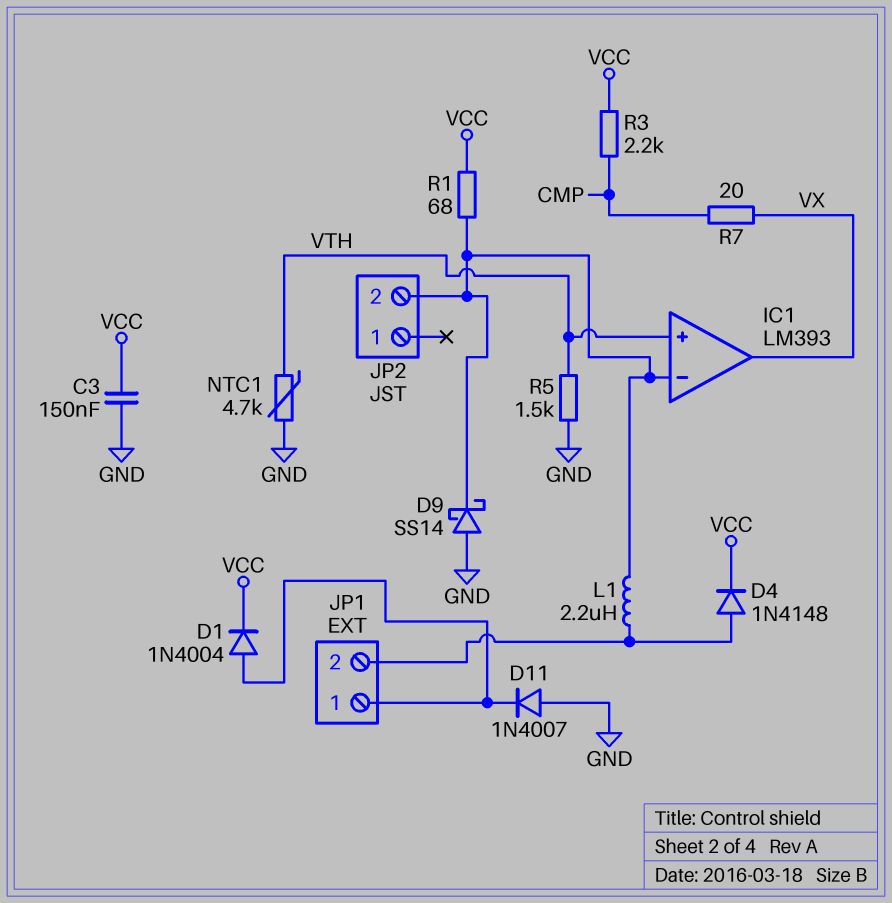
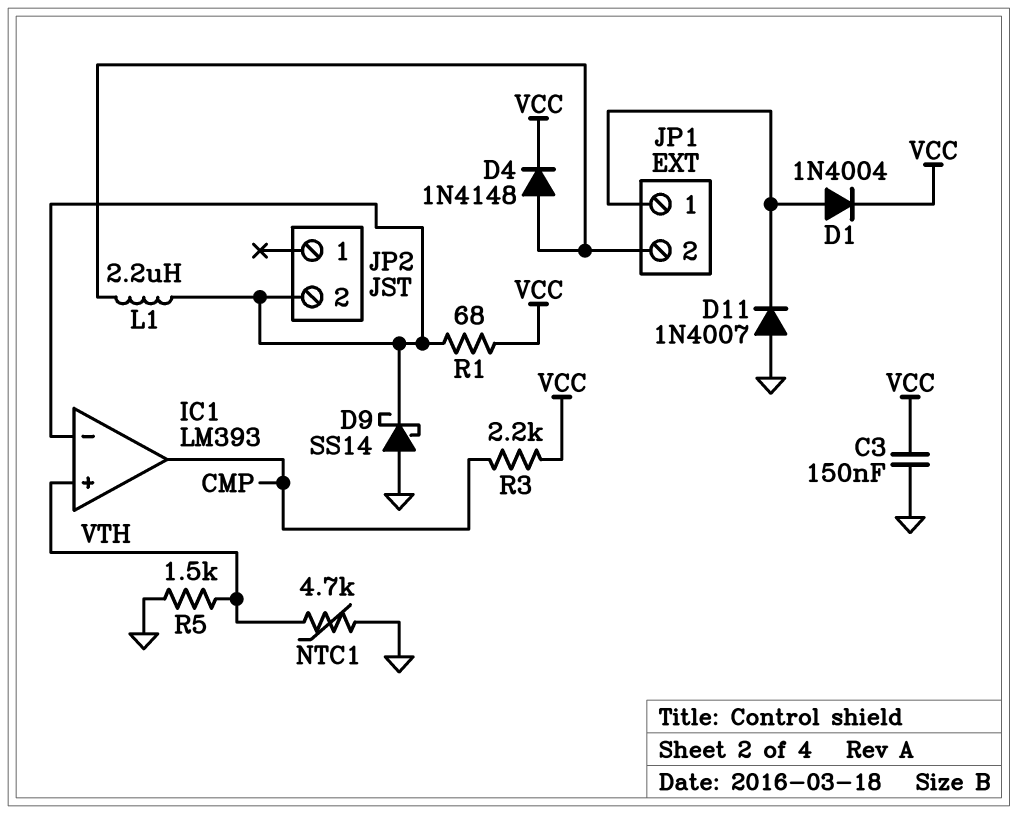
IC1 pin out: VX -> CMP
R7: 20 (CMP, VX) -> none

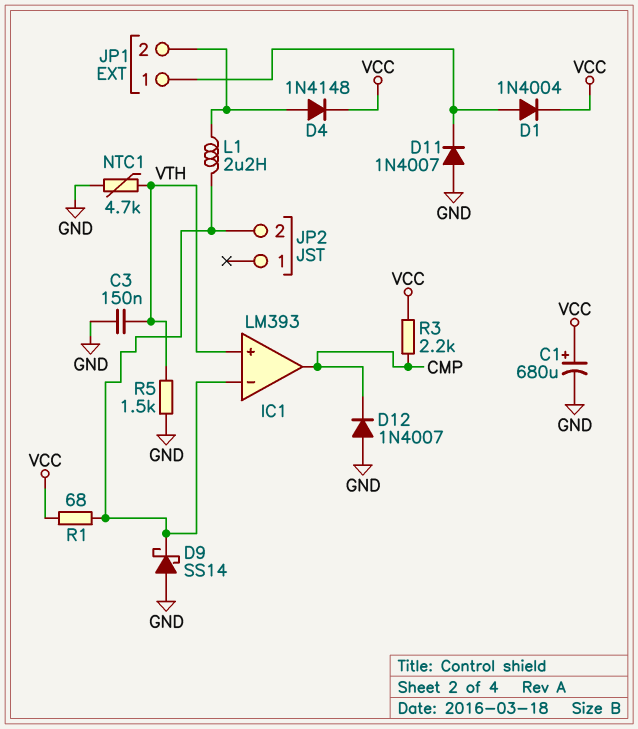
C1: none -> 680uF (plus VCC, minus GND)
C3: 150nF (GND, VCC) -> 150nF (GND, VTH)
D12: none -> diode 1N4007 (A GND, K CMP)

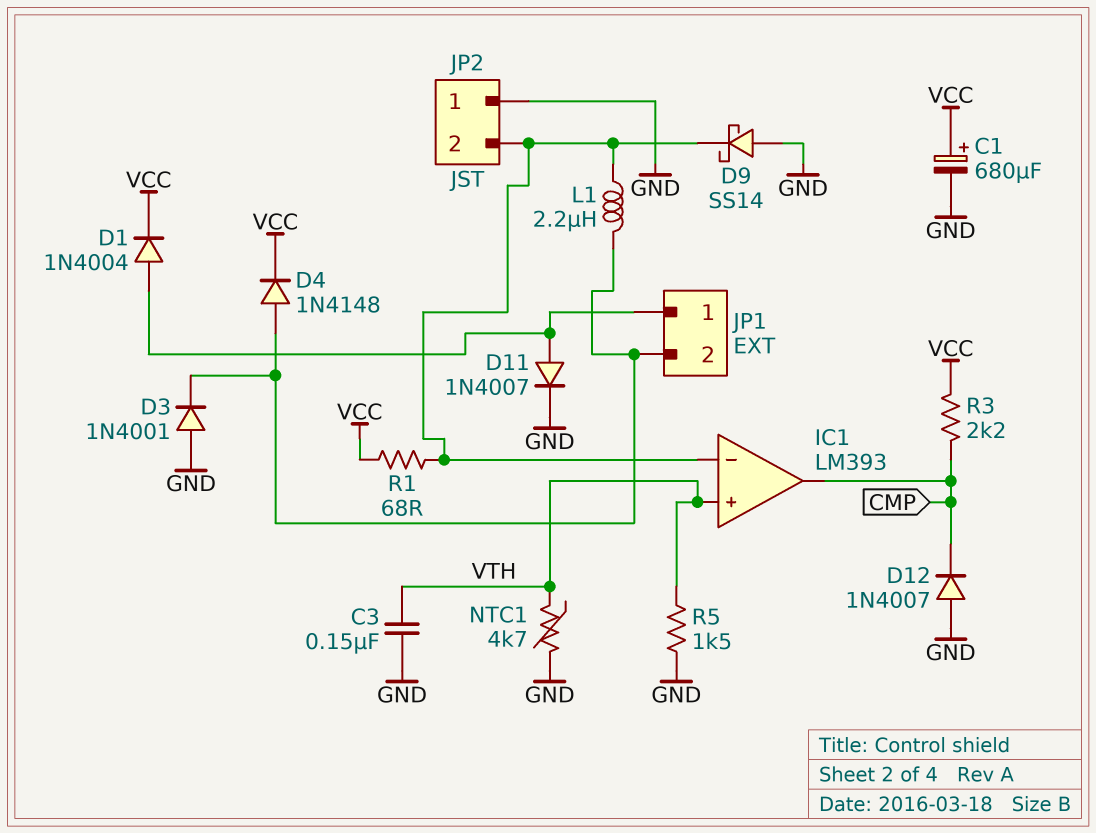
D3: none -> diode 1N4001 (A GND, K JP1/2)
D11: diode 1N4007 (A GND, K JP1/1) -> diode 1N4007 (A JP1/1, K GND)
JP2 pin 1: none -> GND

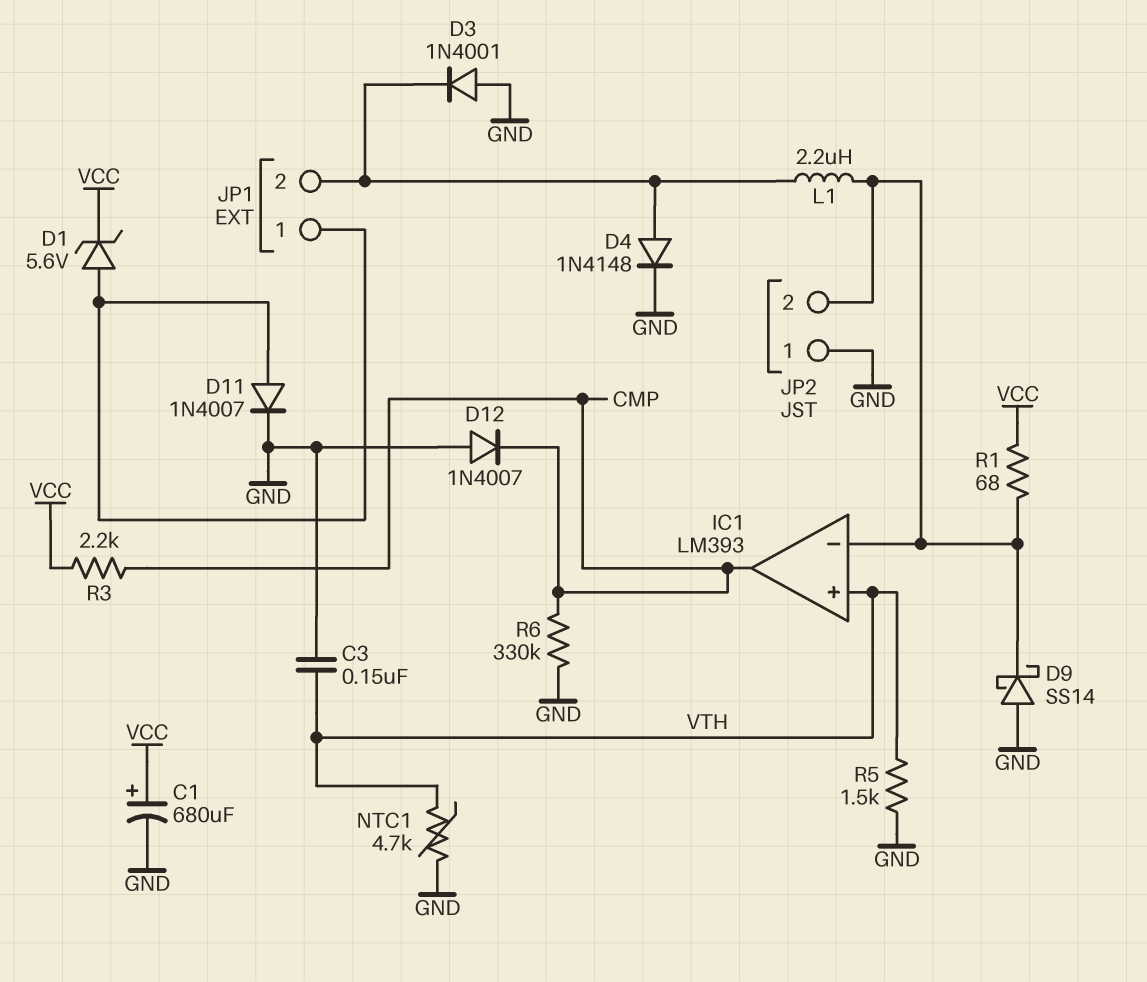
D1: diode 1N4004 (A JP1/1, K VCC) -> zener 5.6V (A JP1/1, K VCC)
D4: diode 1N4148 (A JP1/2, K VCC) -> diode 1N4148 (A JP1/2, K GND)
R6: none -> 330k (CMP, GND)

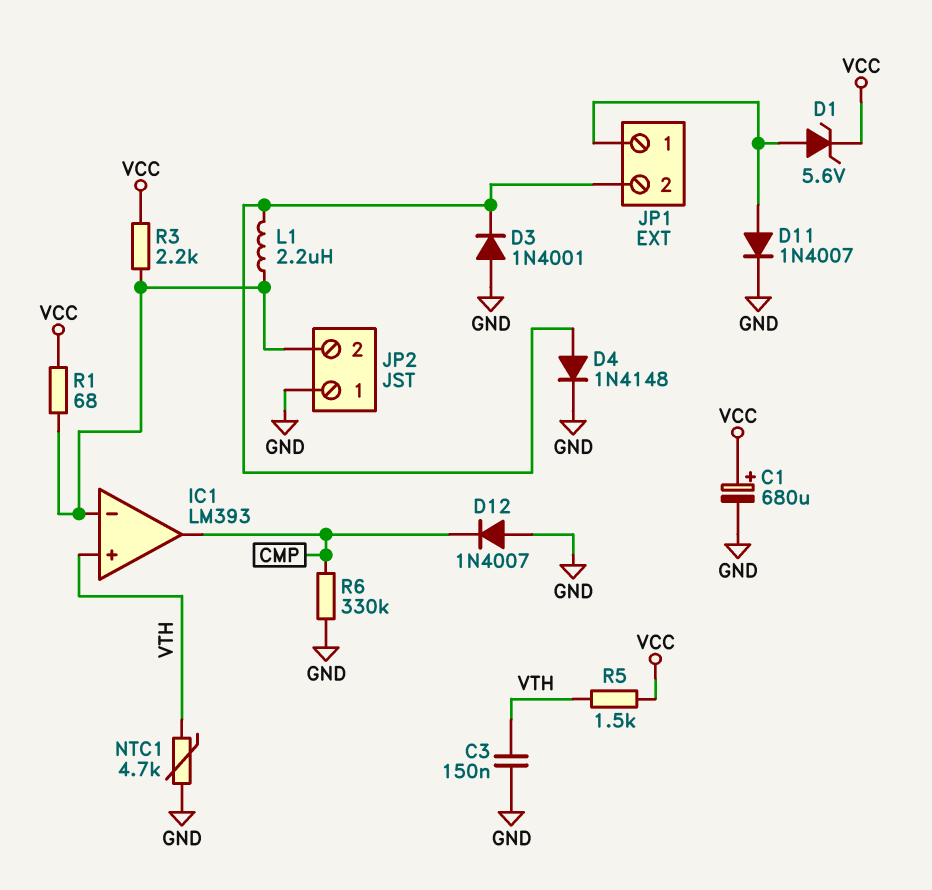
D9: schottky SS14 (A GND, K IC1/in-) -> none
R3: 2.2k (CMP, VCC) -> 2.2k (IC1/in-, VCC)
R5: 1.5k (GND, VTH) -> 1.5k (VCC, VTH)

